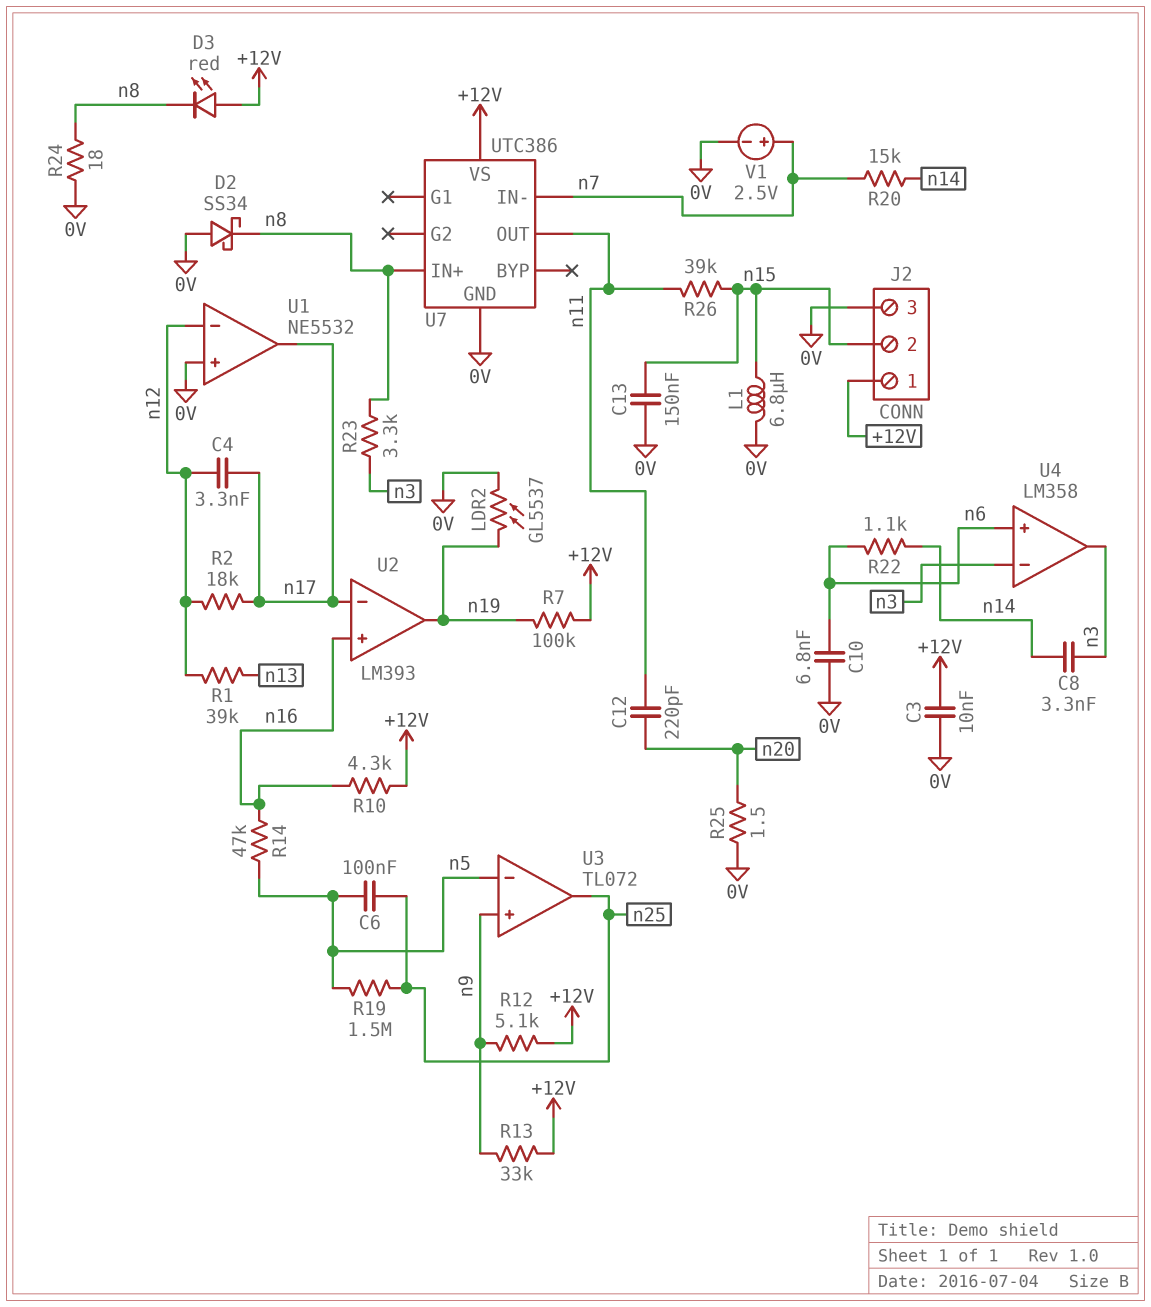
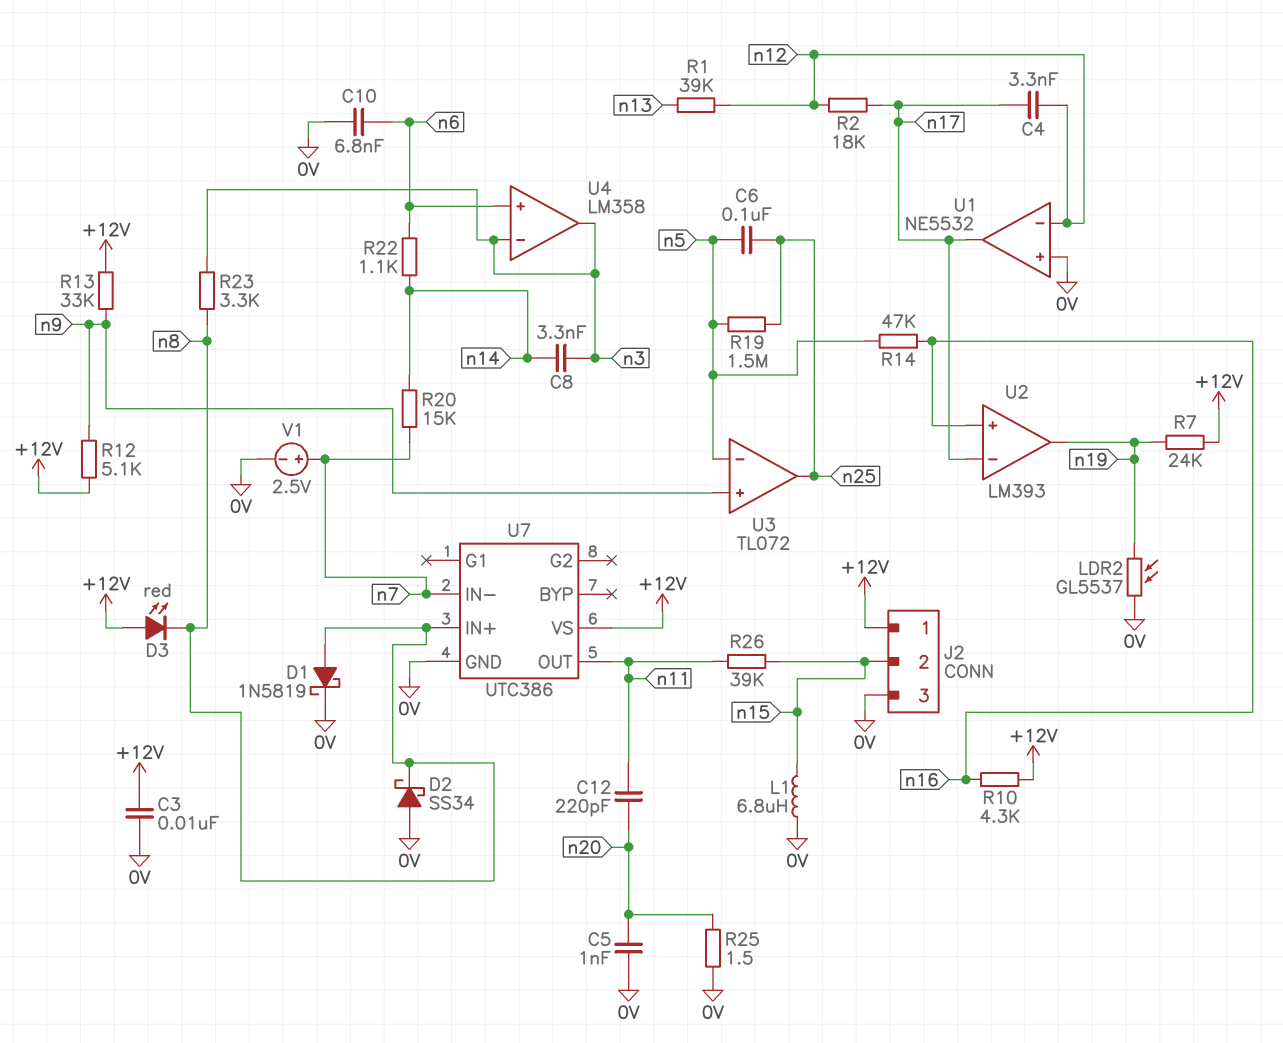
C5: none -> 1nF (0V, n20)
C13: 150nF (0V, n15) -> none
D1: none -> schottky 1N5819 (A n8, K 0V)
R7: 100k (+12V, n19) -> 24k (+12V, n19)
R24: 18 (0V, n8) -> none

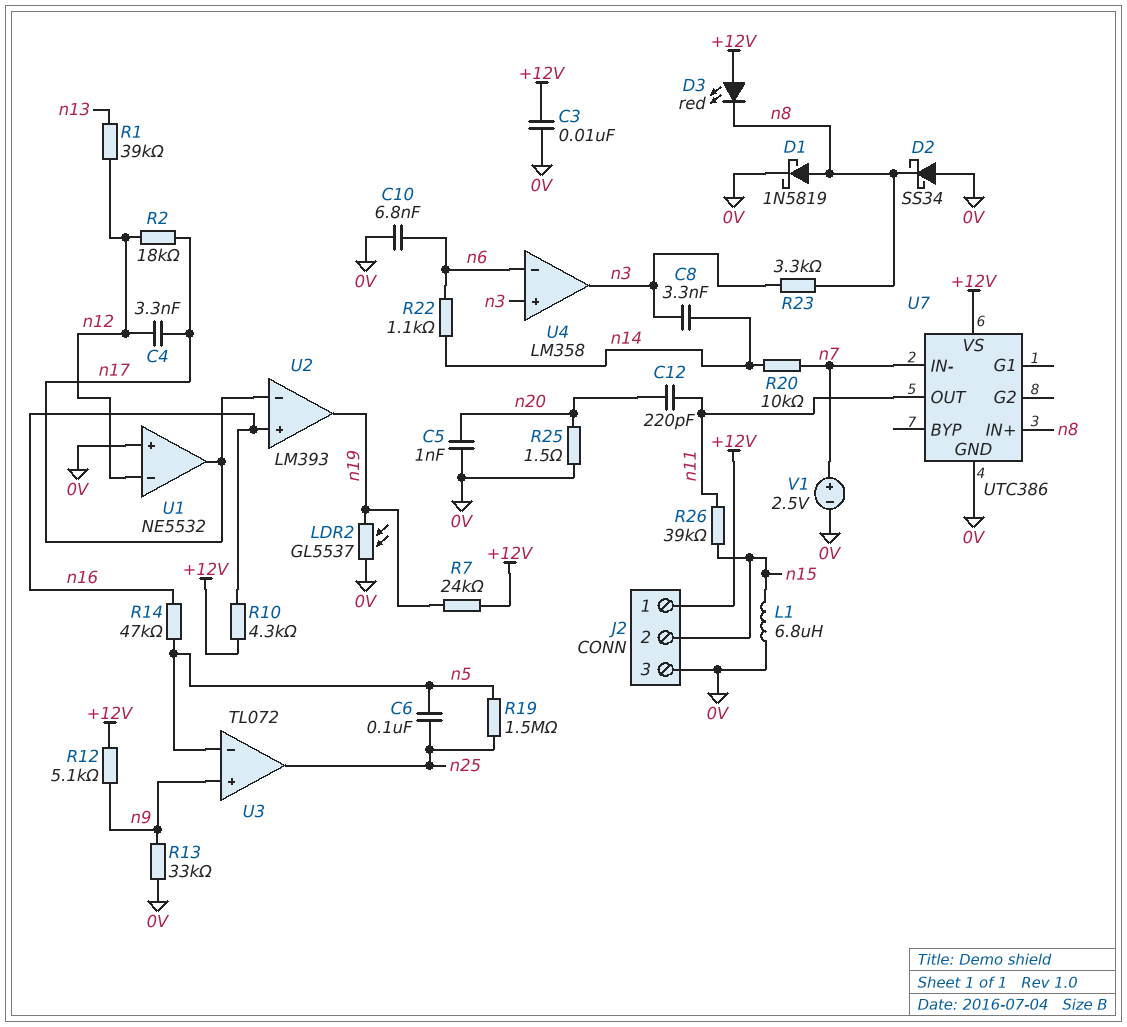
R13: 33k (+12V, n9) -> 33k (0V, n9)
R20: 15k (n7, n14) -> 10k (n7, n14)
U4 pin in+: n6 -> n3
U4 pin in-: n3 -> n6

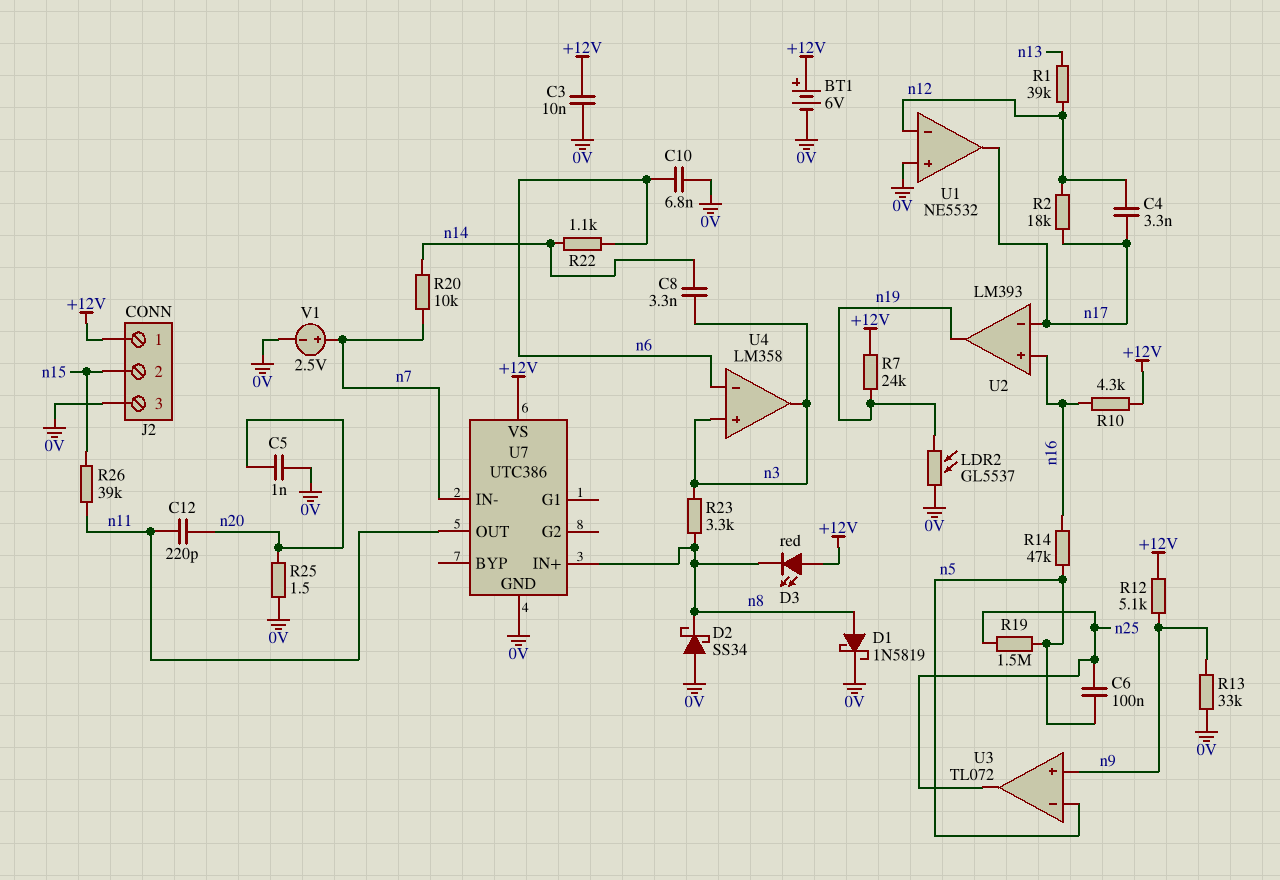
BT1: none -> 6V (plus +12V, minus 0V)
L1: 6.8uH (0V, n15) -> none

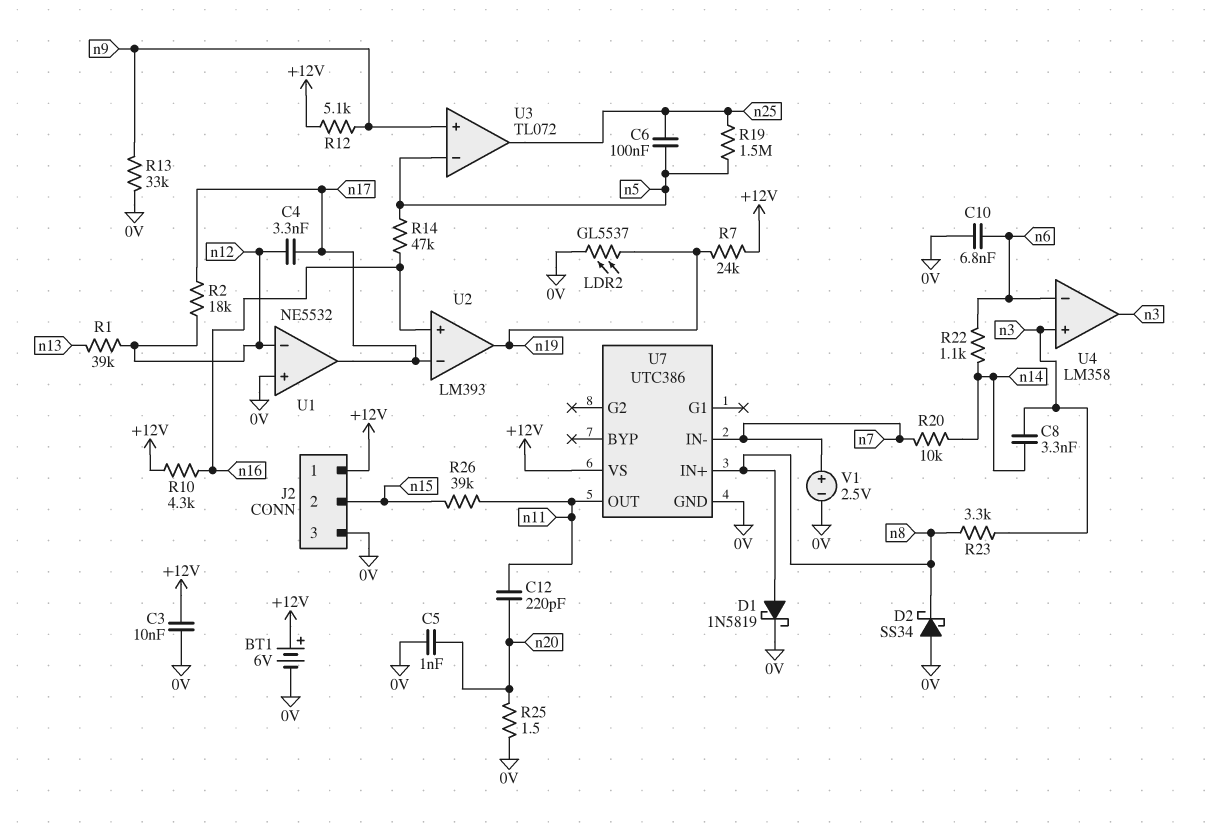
D3: LED red (A +12V, K n8) -> none

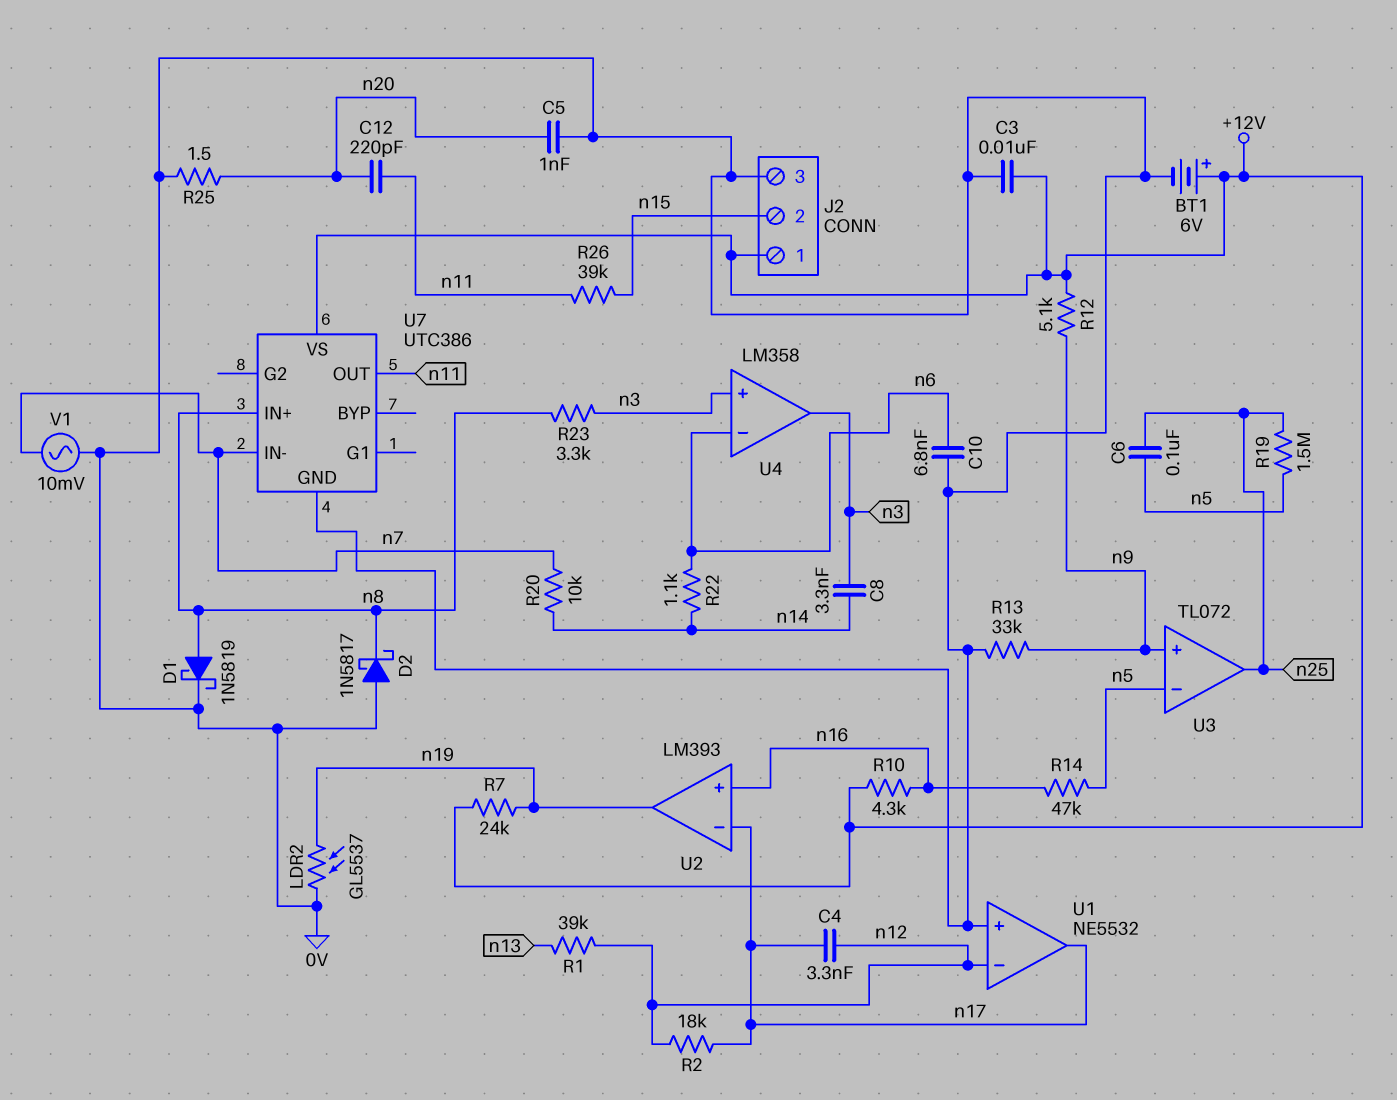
D2: schottky SS34 (A 0V, K n8) -> schottky 1N5817 (A 0V, K n8)
V1: 2.5V (plus n7, minus 0V) -> AC 10mV (0V, n7)

